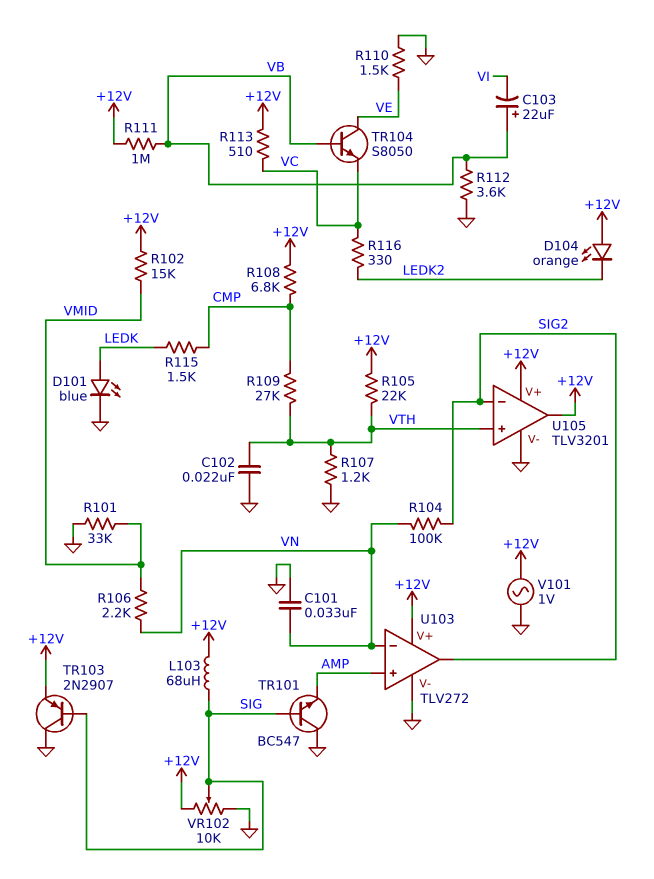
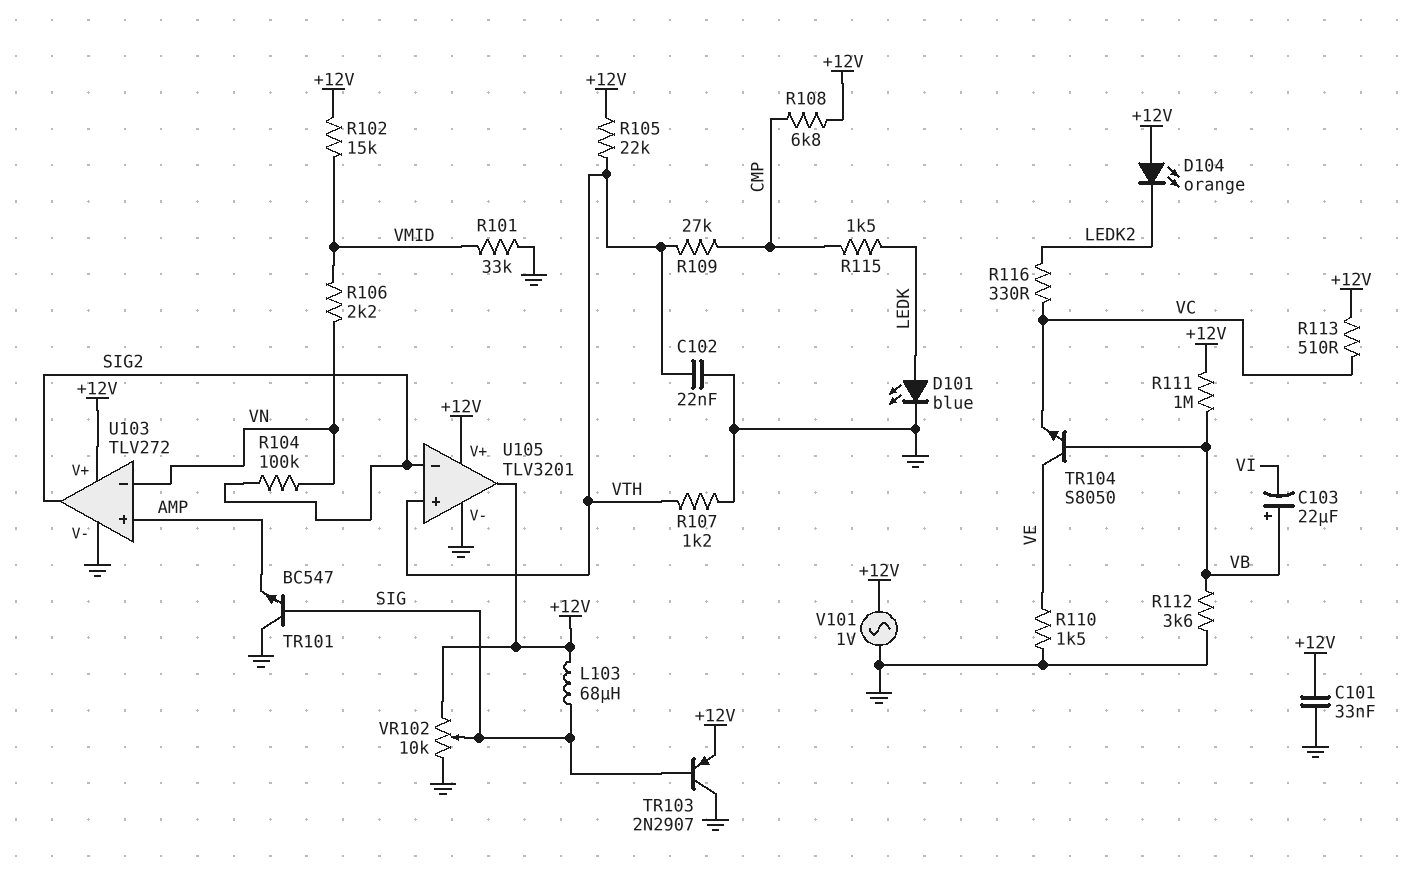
C101: 33nF (GND, VN) -> 33nF (+12V, GND)

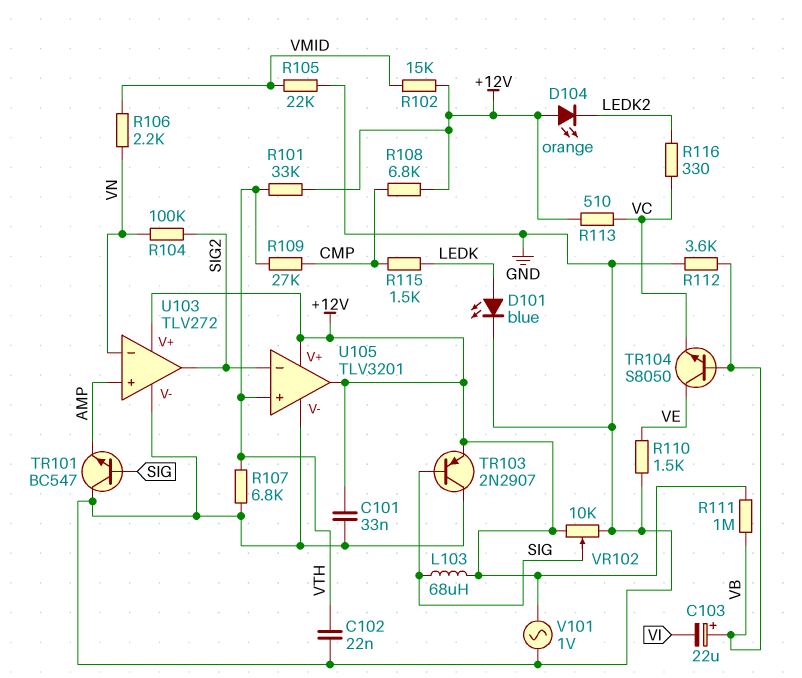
R101: 33k (GND, VMID) -> 33k (+12V, VTH)
R105: 22k (+12V, VTH) -> 22k (GND, VMID)
R107: 1.2k (GND, VTH) -> 6.8k (GND, VTH)

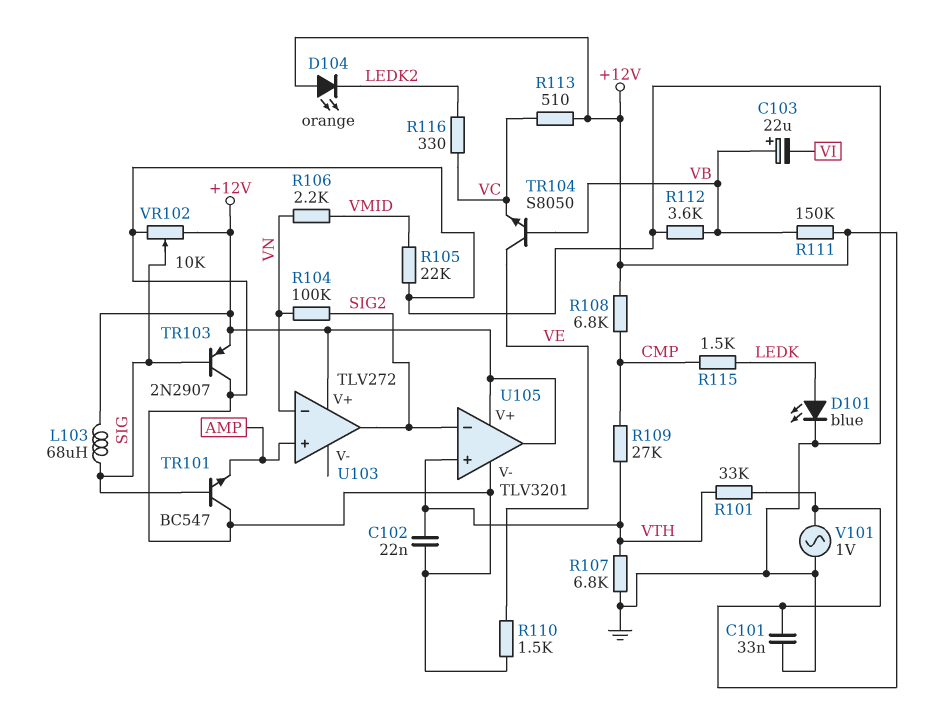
R102: 15k (+12V, VMID) -> none
R111: 1M (+12V, VB) -> 150k (+12V, VB)
U103 pin V-: GND -> none

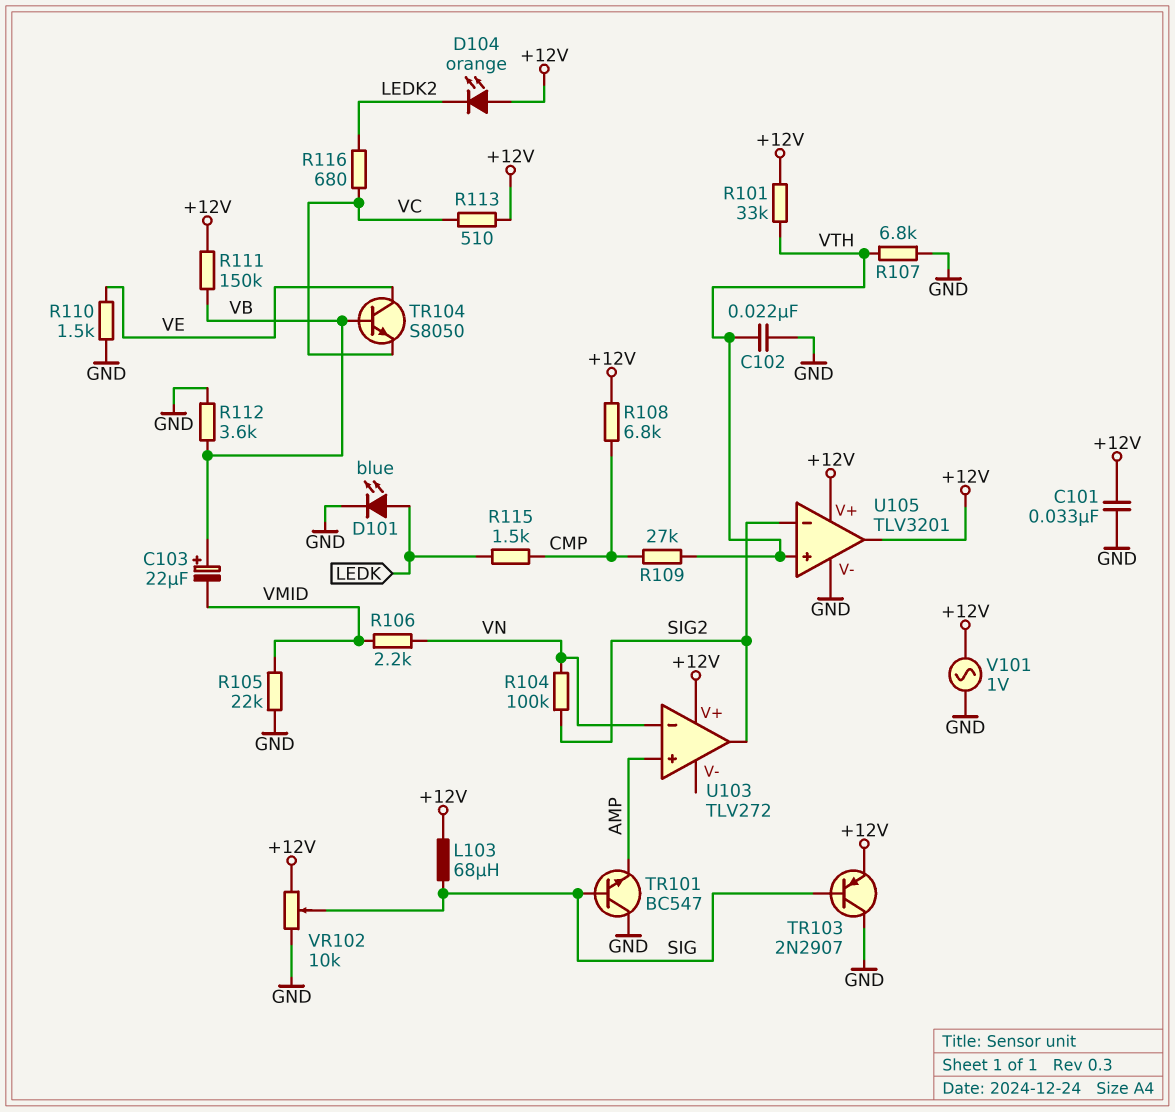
C103: 22uF (plus VB, minus VI) -> 22uF (plus VB, minus VMID)
R116: 330 (LEDK2, VC) -> 680 (LEDK2, VC)

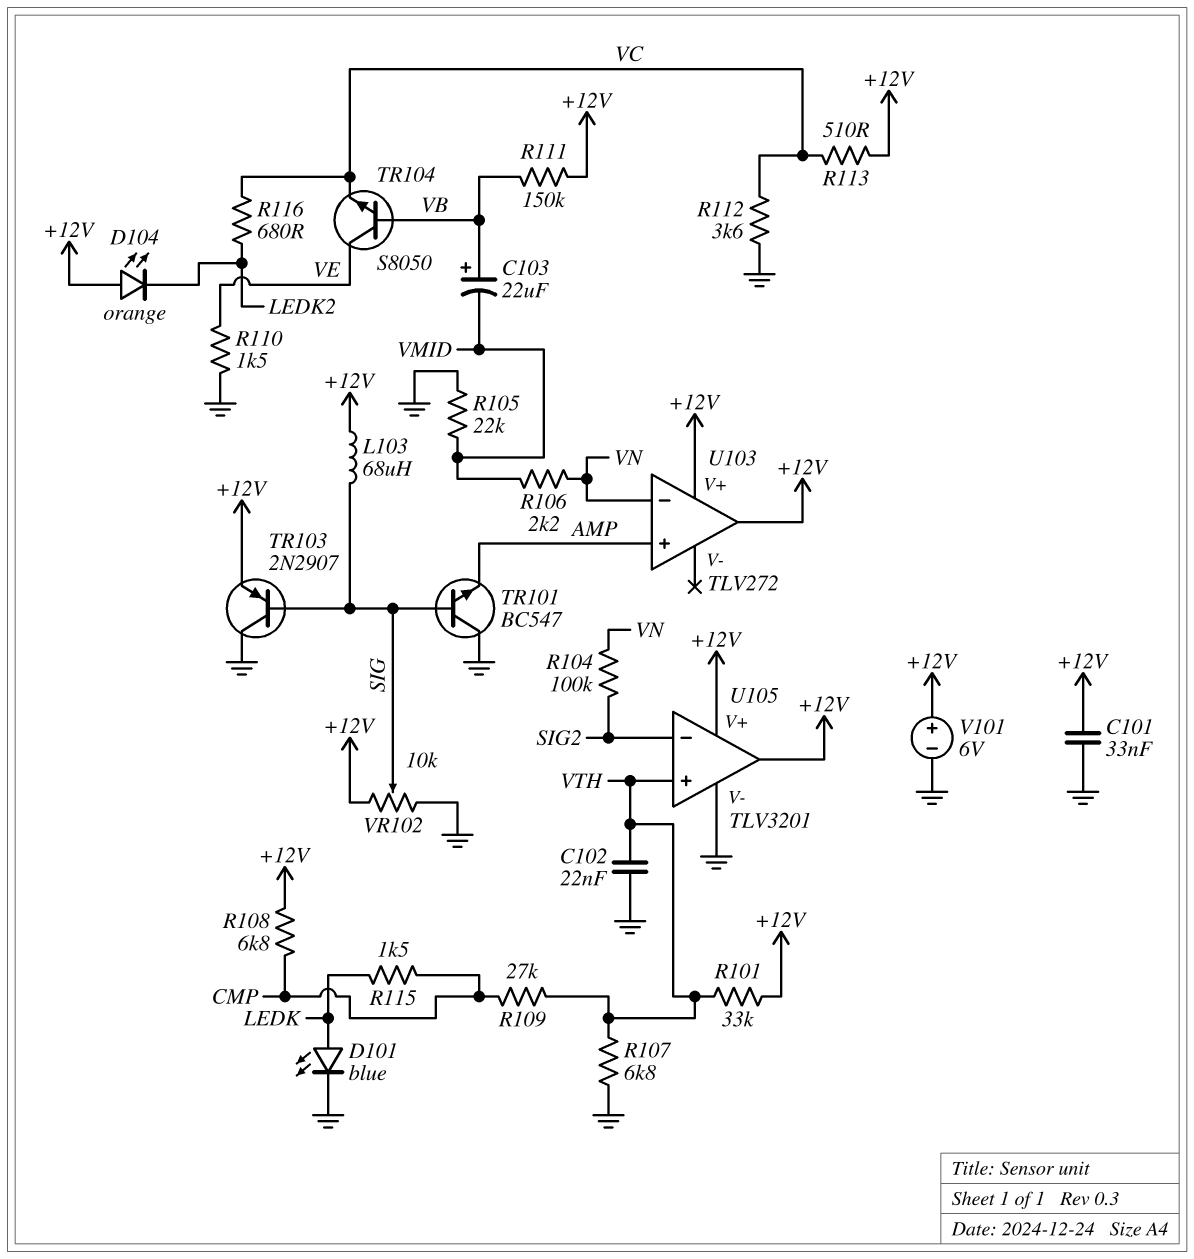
R112: 3.6k (GND, VB) -> 3.6k (GND, VC)
U103 pin out: SIG2 -> +12V
V101: AC 1V (+12V, GND) -> 6V (plus +12V, minus GND)

